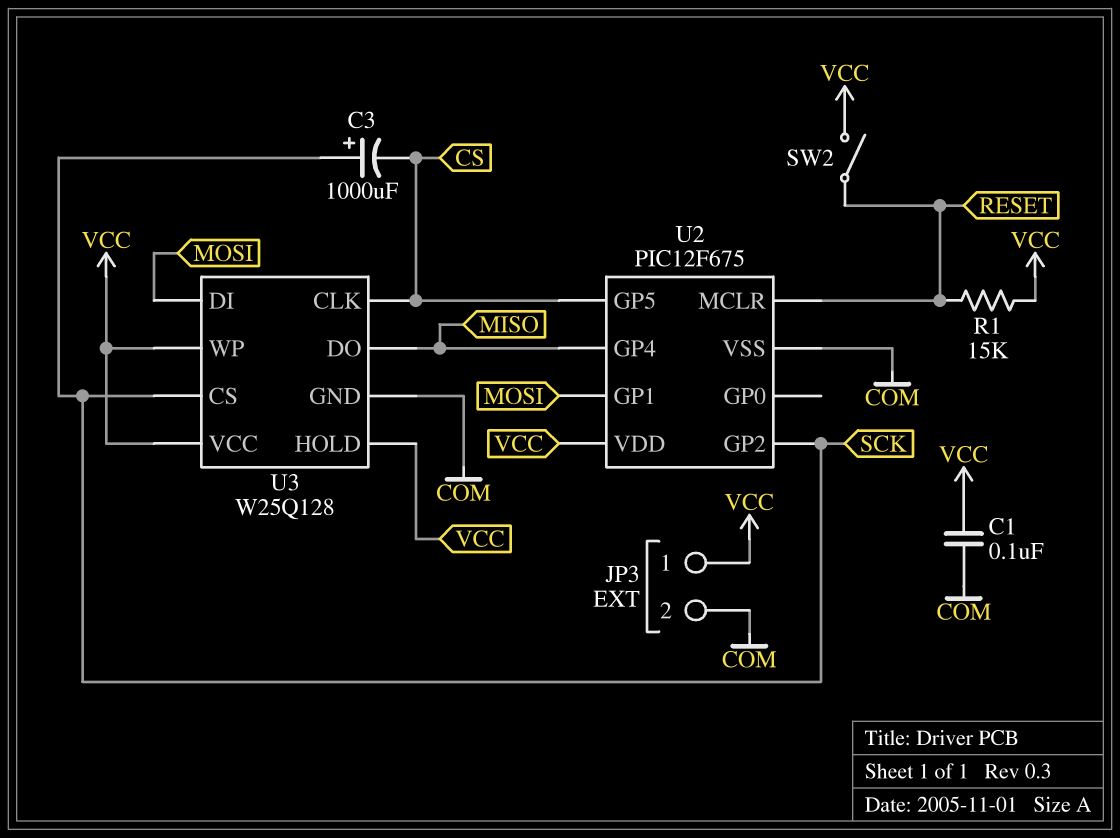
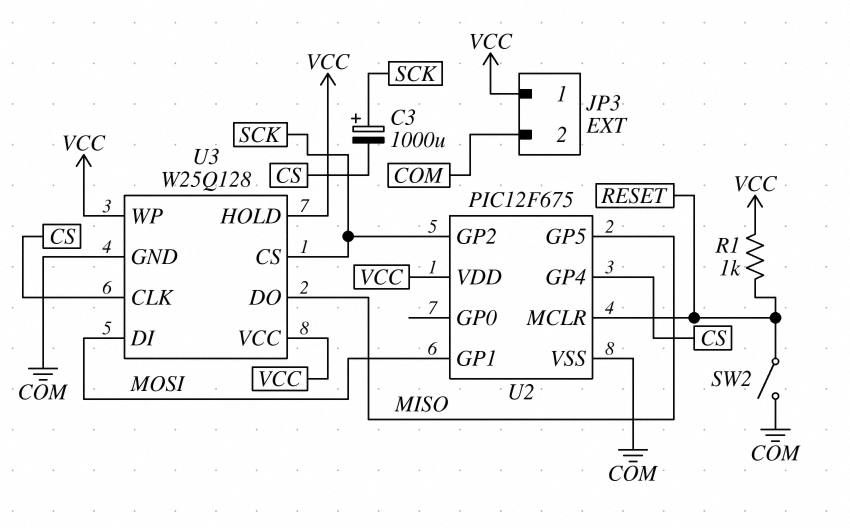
C1: 100nF (COM, VCC) -> none
R1: 15k (RESET, VCC) -> 1k (RESET, VCC)
SW2: switch (RESET, VCC) -> switch (COM, RESET)
U2 pin GP4: MISO -> CS
U2 pin GP5: CS -> MISO

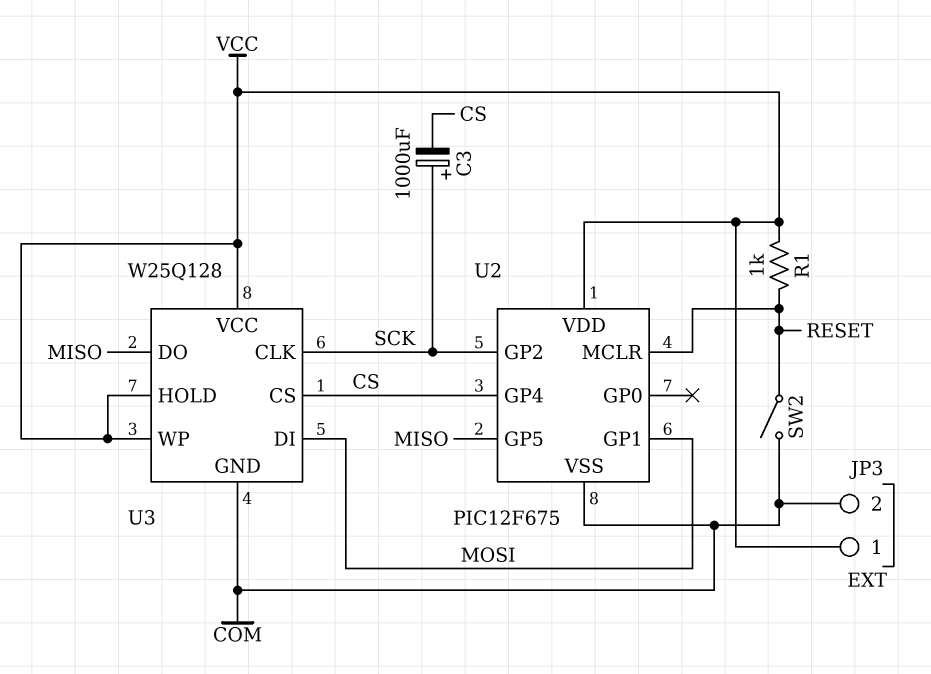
U3 pin CLK: CS -> SCK
U3 pin CS: SCK -> CS

